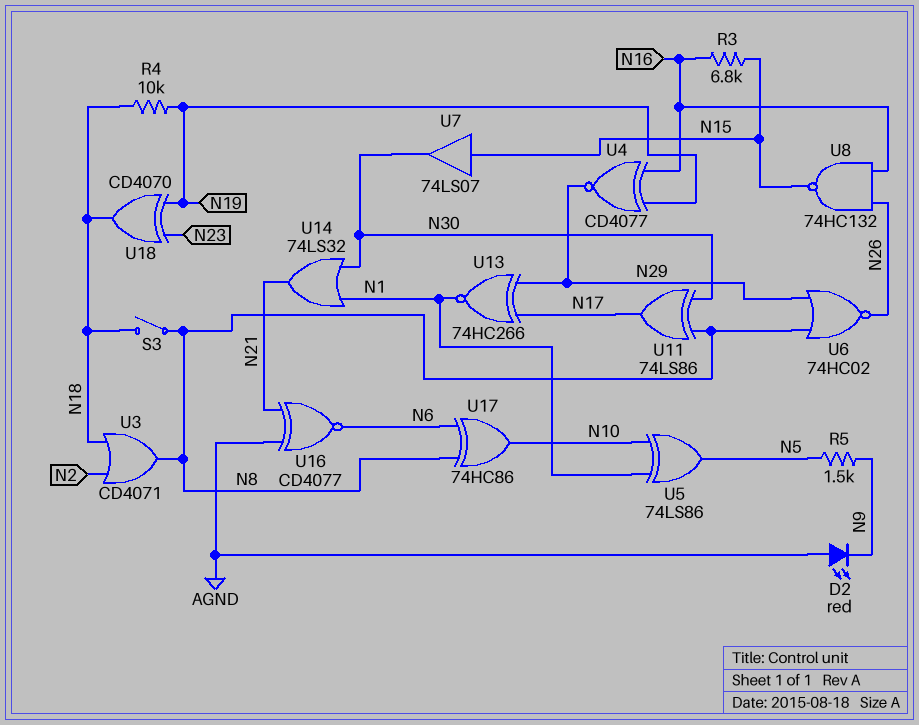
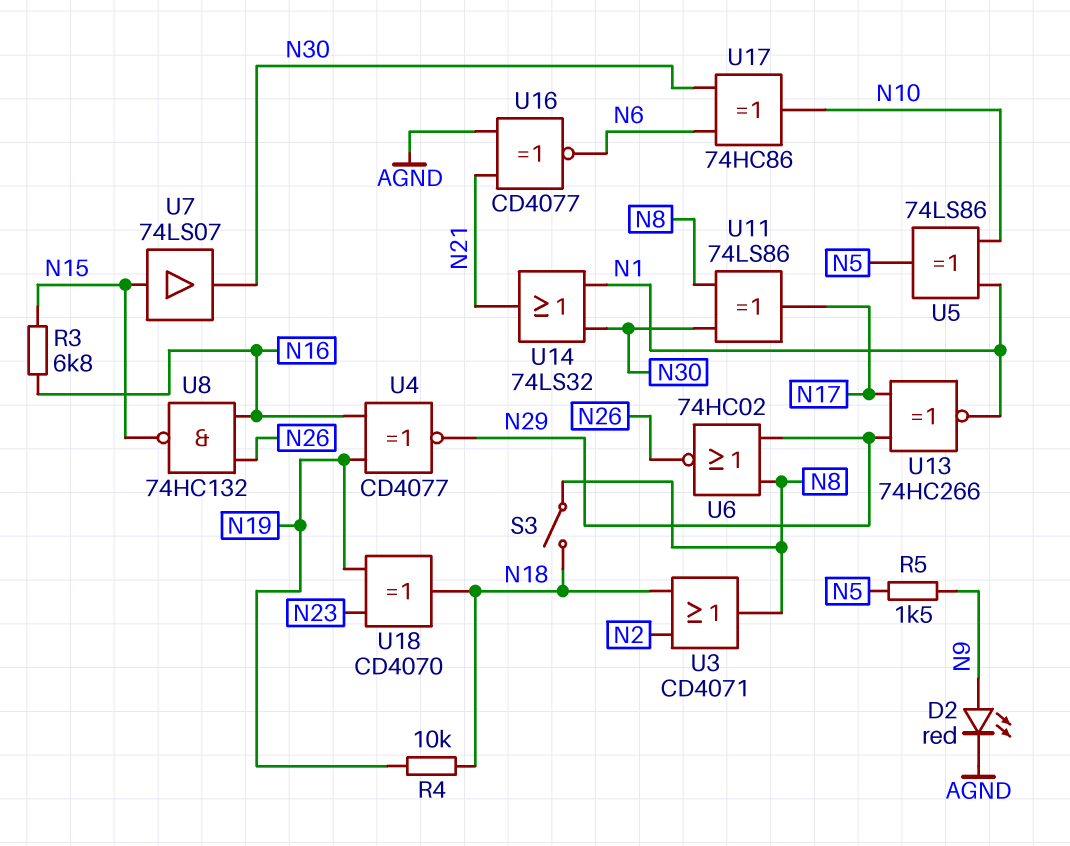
D2: LED red (A AGND, K N9) -> LED red (A N9, K AGND)
U17: XOR 74HC86 (in N6, in N8, out N10) -> XOR 74HC86 (in N6, in N30, out N10)

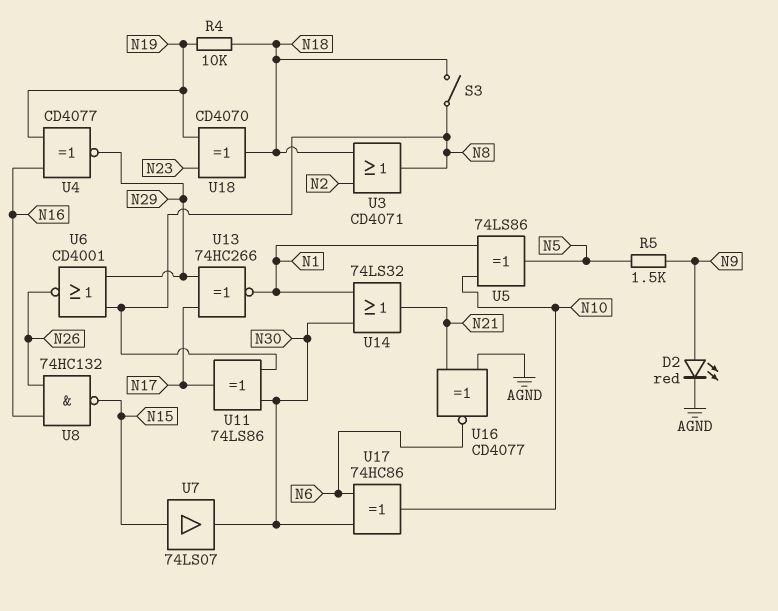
R3: 6.8k (N15, N16) -> none
U6: NOR 74HC02 (in N8, in N29, out N26) -> NOR CD4001 (in N8, in N29, out N26)

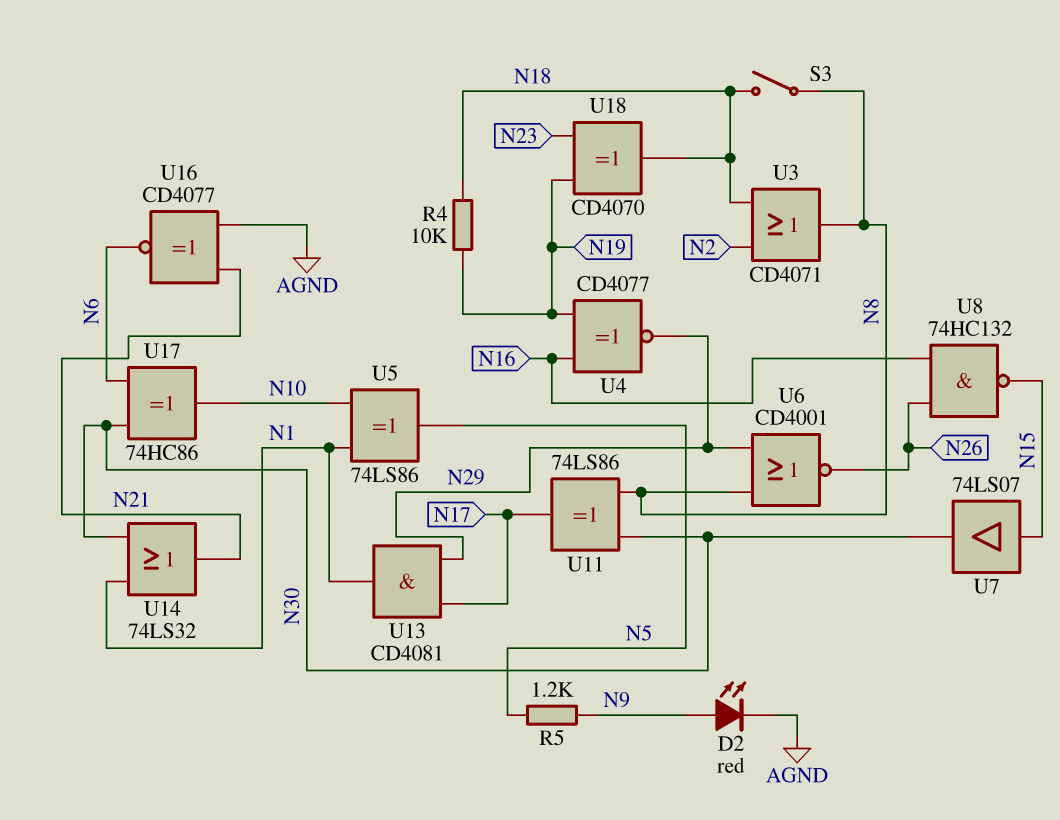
R5: 1.5k (N5, N9) -> 1.2k (N5, N9)
U13: XNOR 74HC266 (in N17, in N29, out N1) -> AND CD4081 (in N17, in N29, out N1)

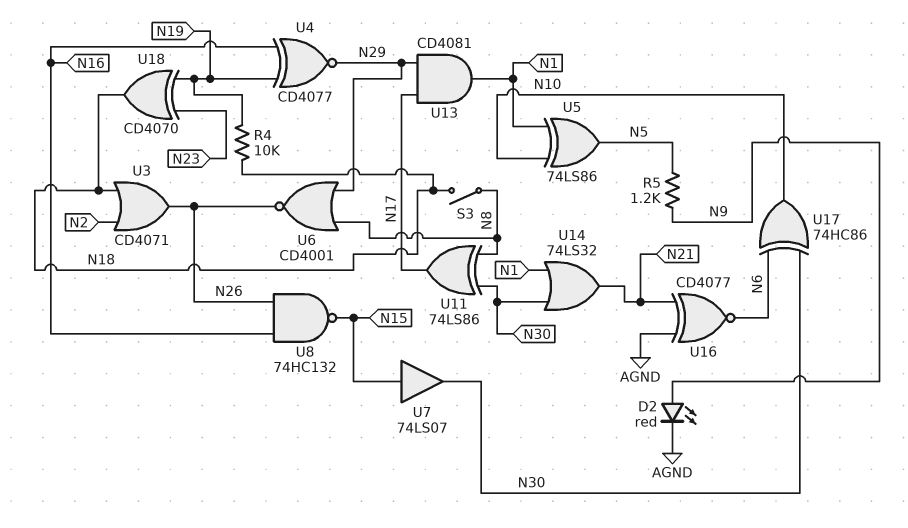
U3: OR CD4071 (in N2, in N18, out N8) -> OR CD4071 (in N2, in N18, out N26)

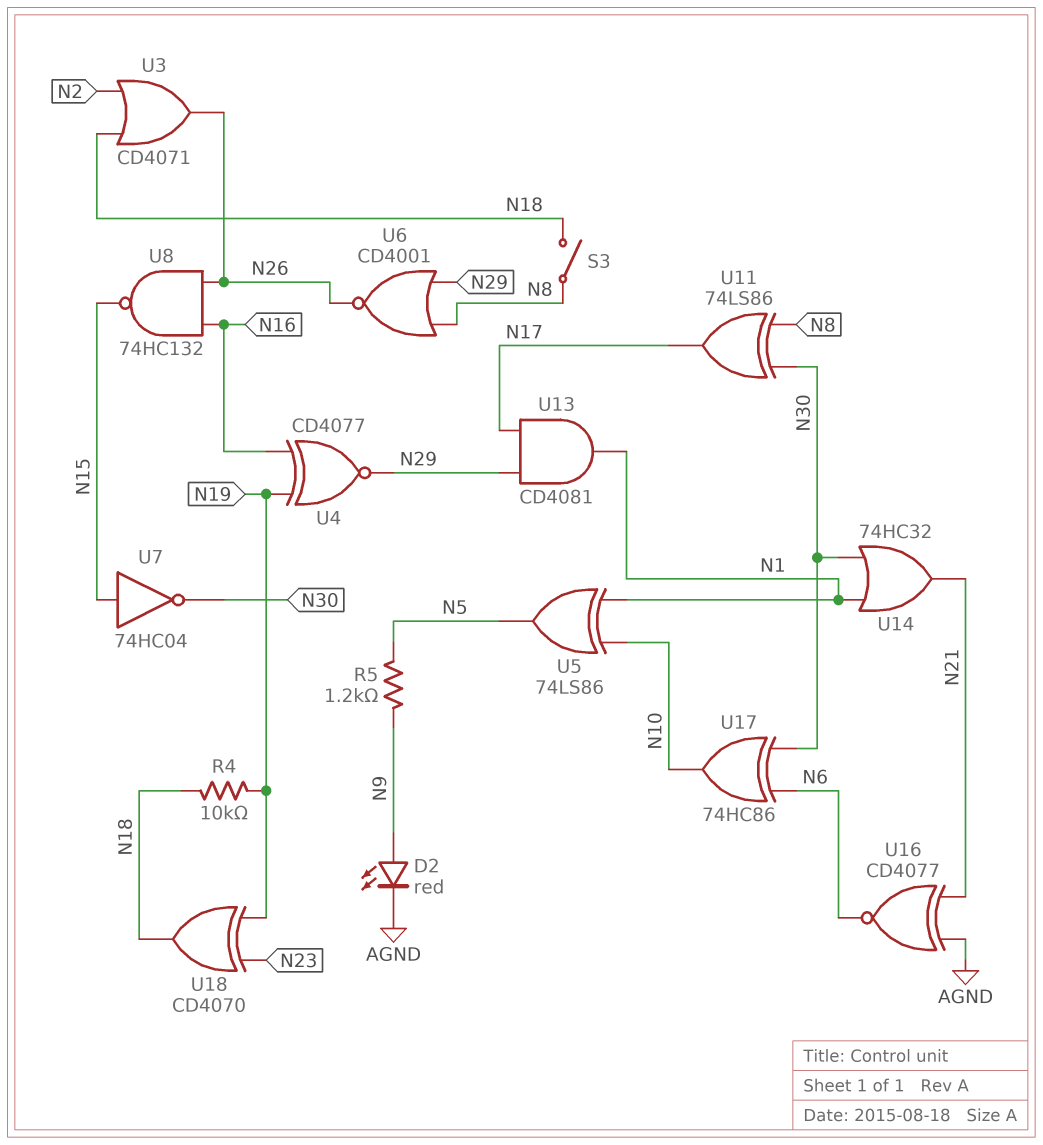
U7: buffer 74LS07 (in N15, out N30) -> NOT 74HC04 (in N15, out N30)
U14: OR 74LS32 (in N1, in N30, out N21) -> OR 74HC32 (in N1, in N30, out N21)

